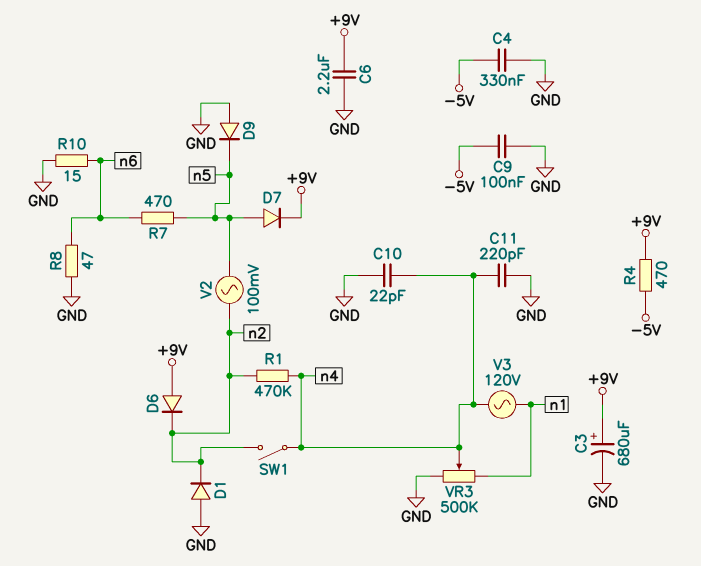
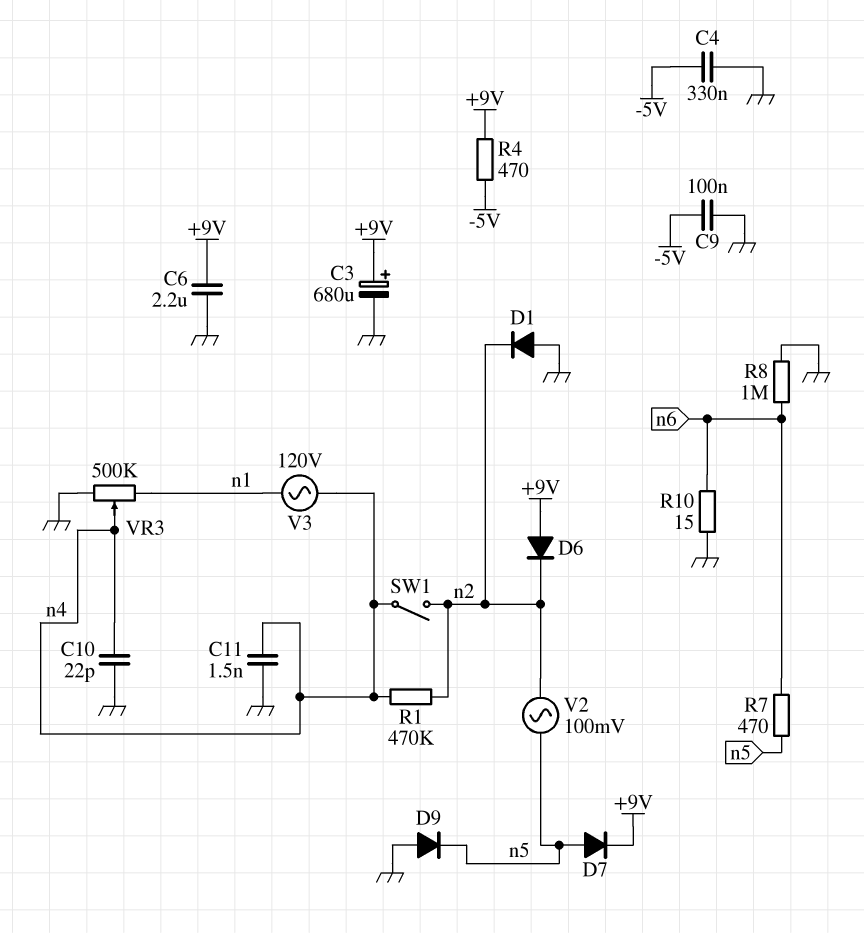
C11: 220pF (GND, n4) -> 1.5nF (GND, n4)
R8: 47 (GND, n6) -> 1M (GND, n6)

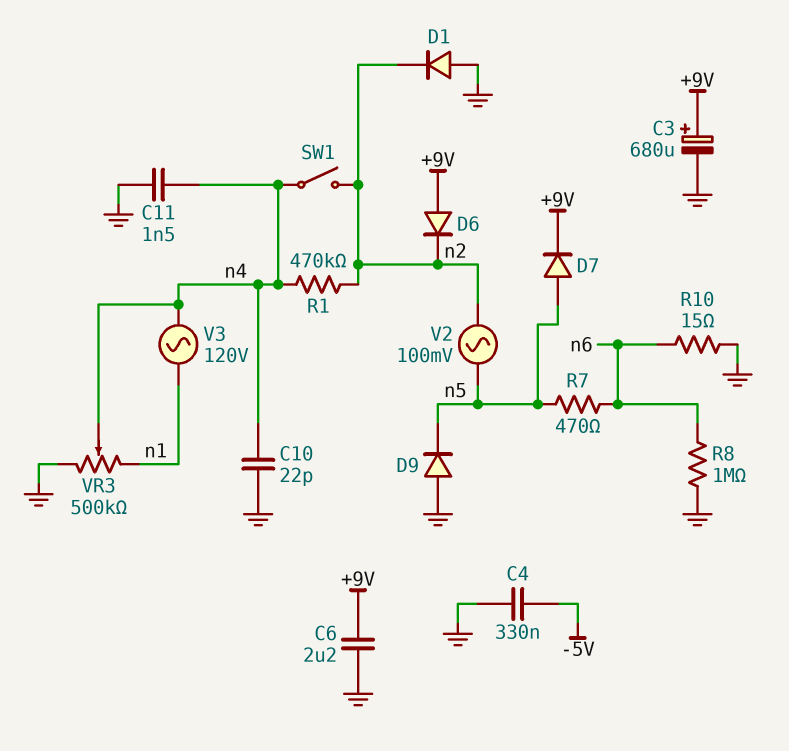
C9: 100nF (-5V, GND) -> none
R4: 470 (+9V, -5V) -> none

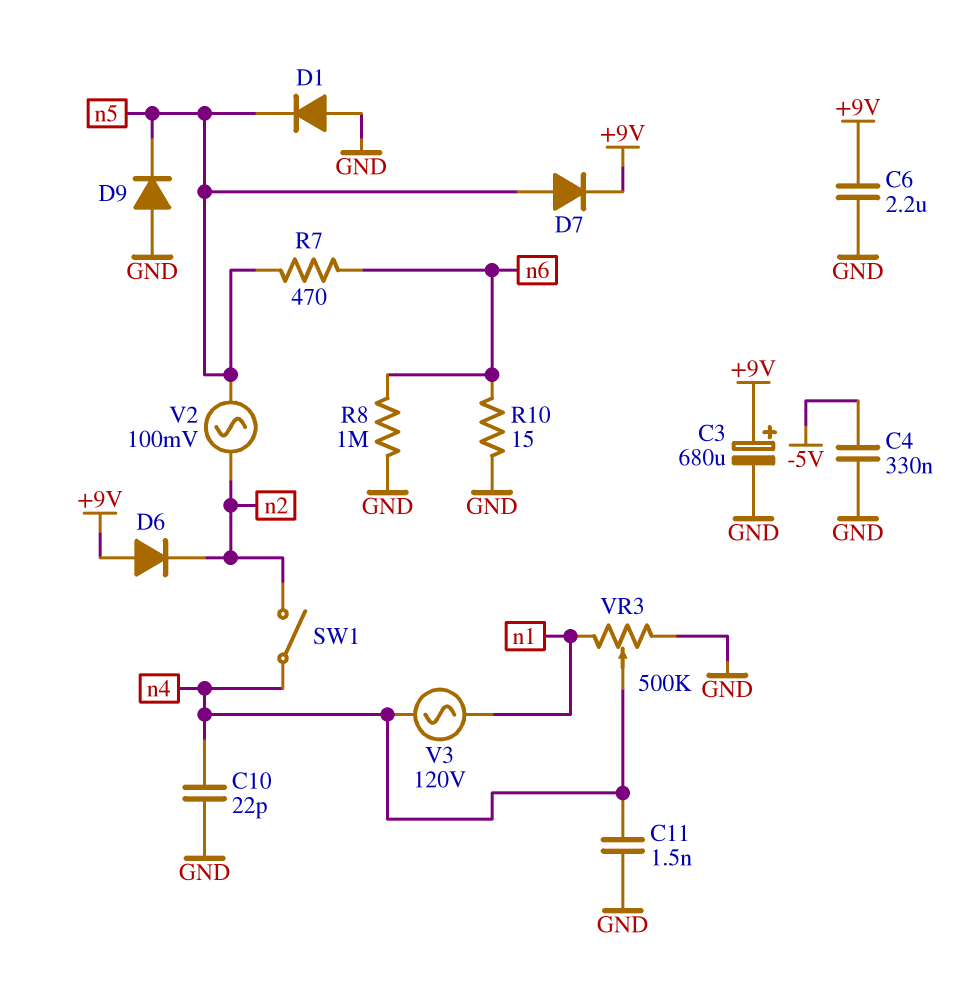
D1: diode (A GND, K n2) -> diode (A GND, K n5)
R1: 470k (n2, n4) -> none

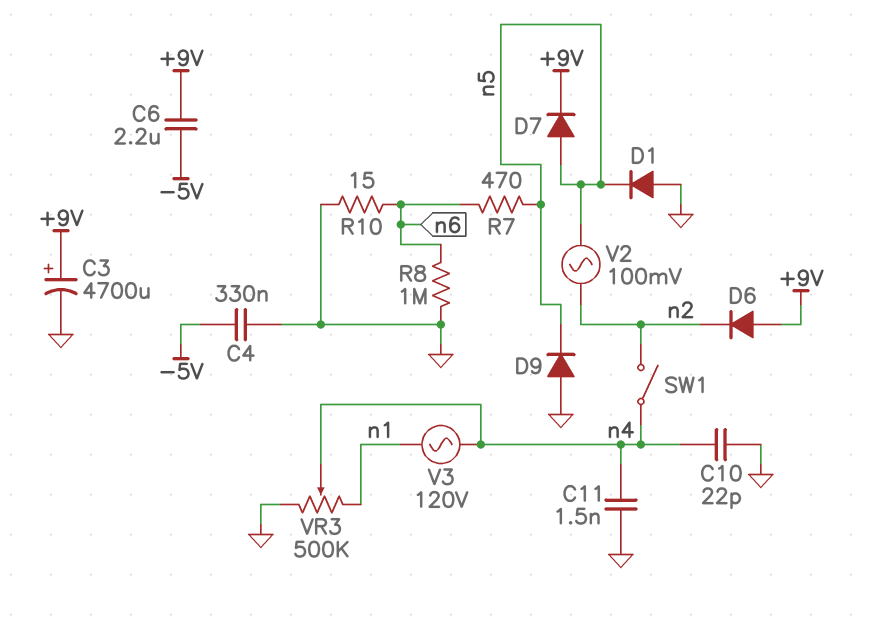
C3: 680uF (plus +9V, minus GND) -> 4700uF (plus +9V, minus GND)
C6: 2.2uF (+9V, GND) -> 2.2uF (+9V, -5V)

